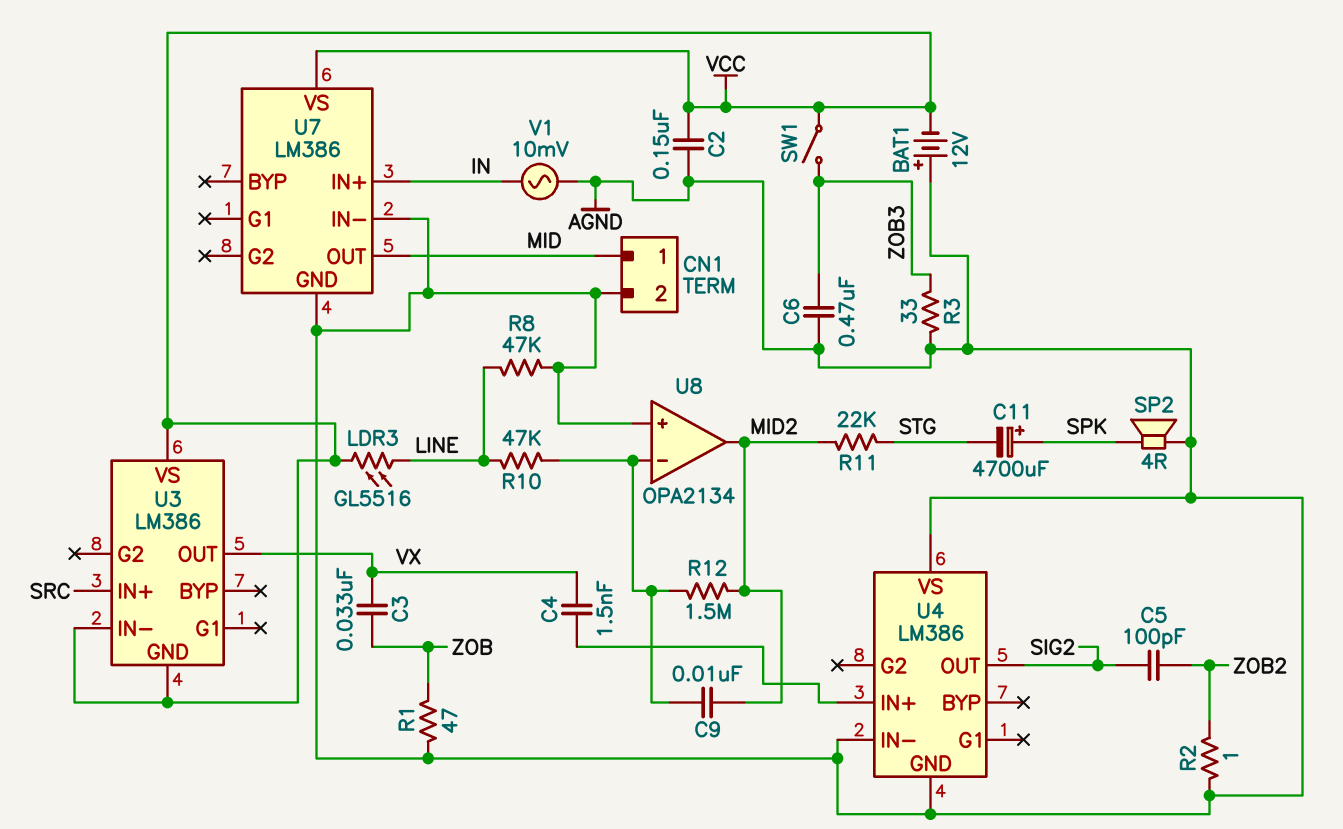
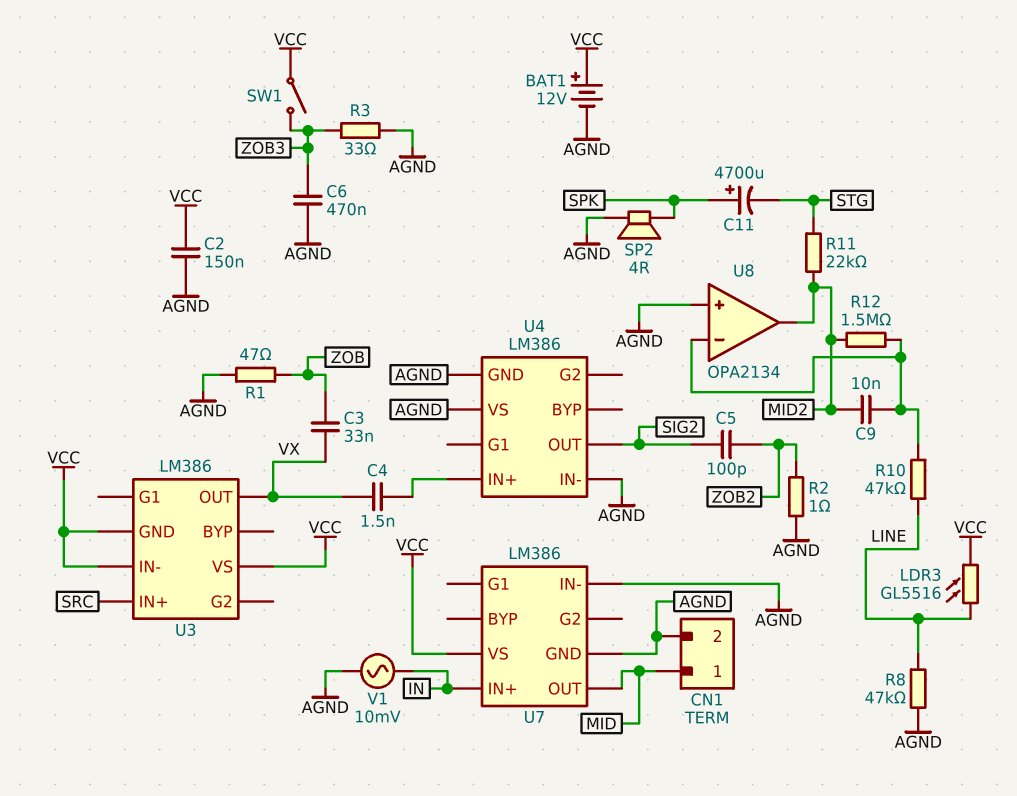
BAT1: 12V (plus AGND, minus VCC) -> 12V (plus VCC, minus AGND)

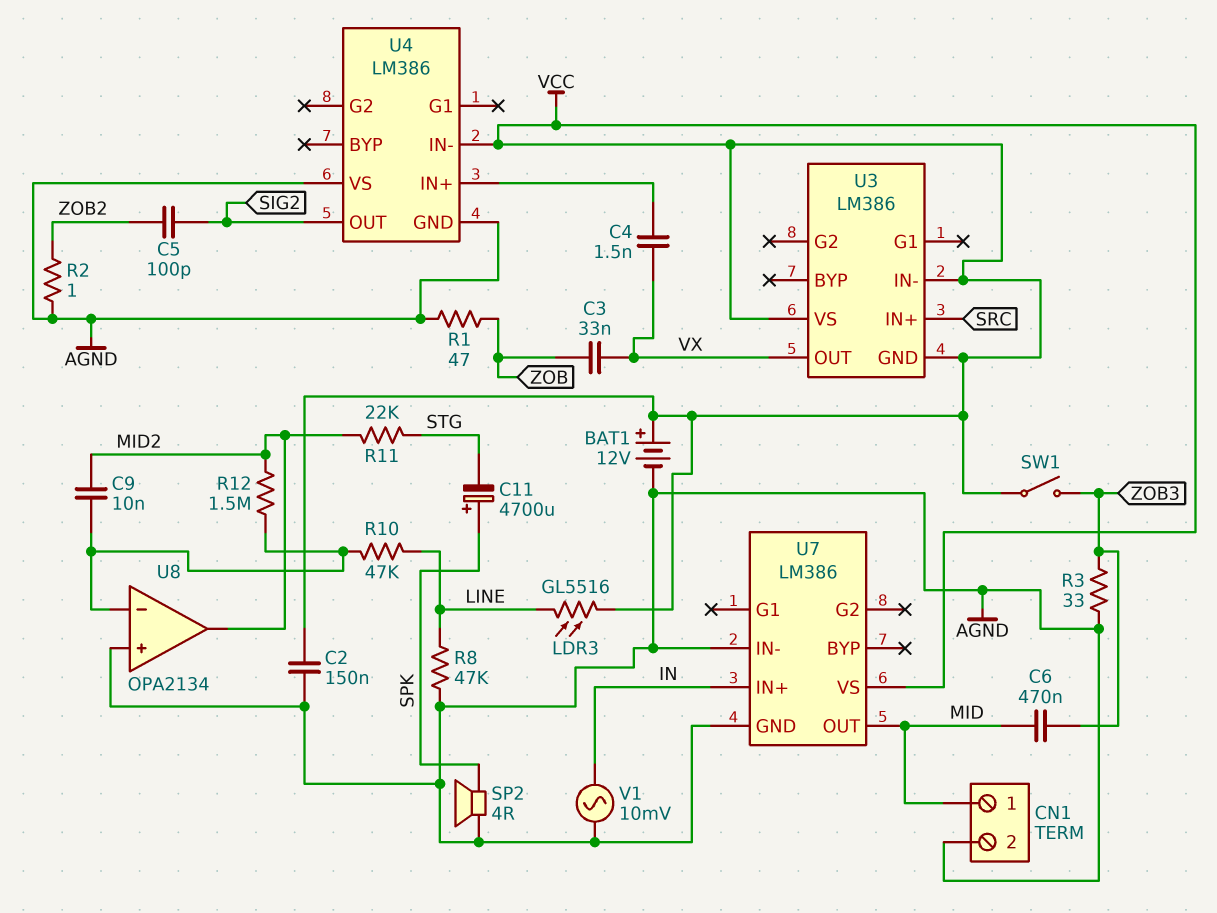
C6: 470nF (AGND, ZOB3) -> 470nF (MID, ZOB3)
U4 pin IN-: AGND -> VCC

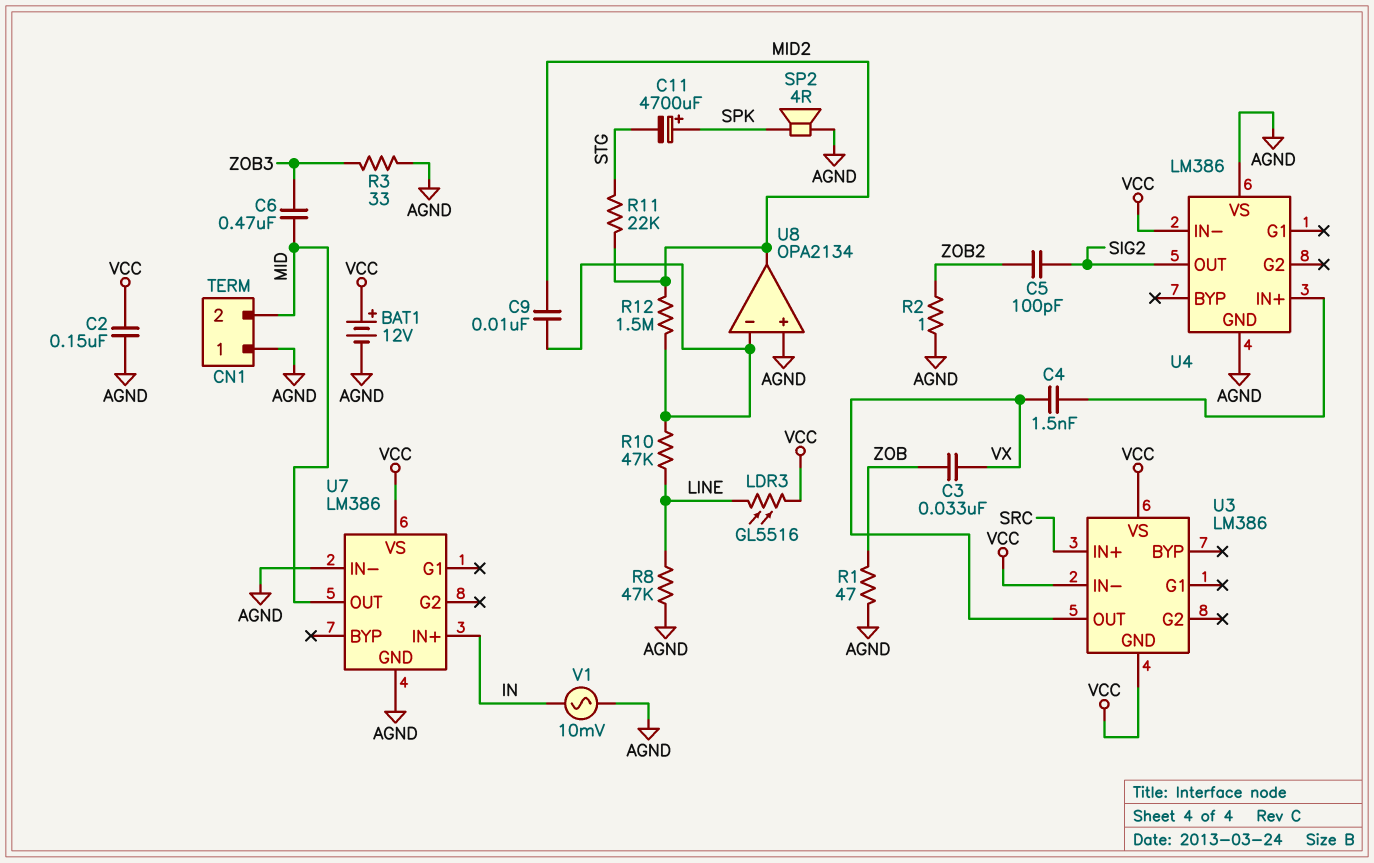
CN1 pin 1: MID -> AGND
CN1 pin 2: AGND -> MID
SW1: switch (VCC, ZOB3) -> none

